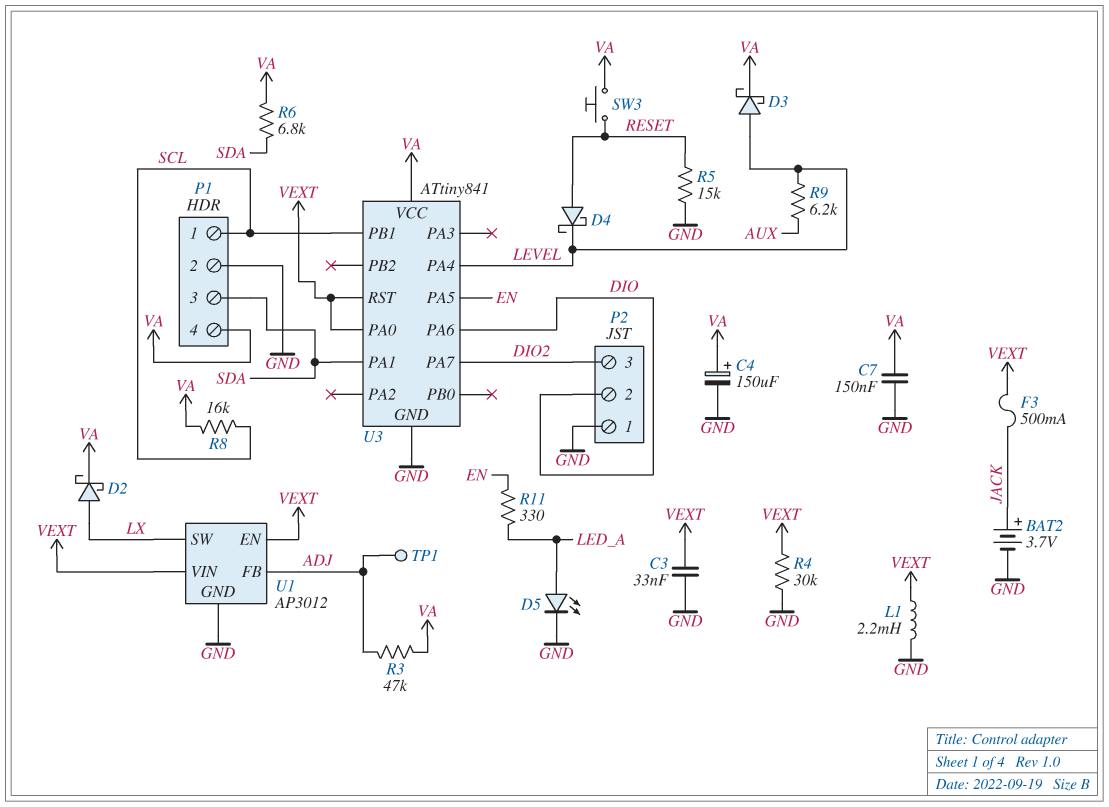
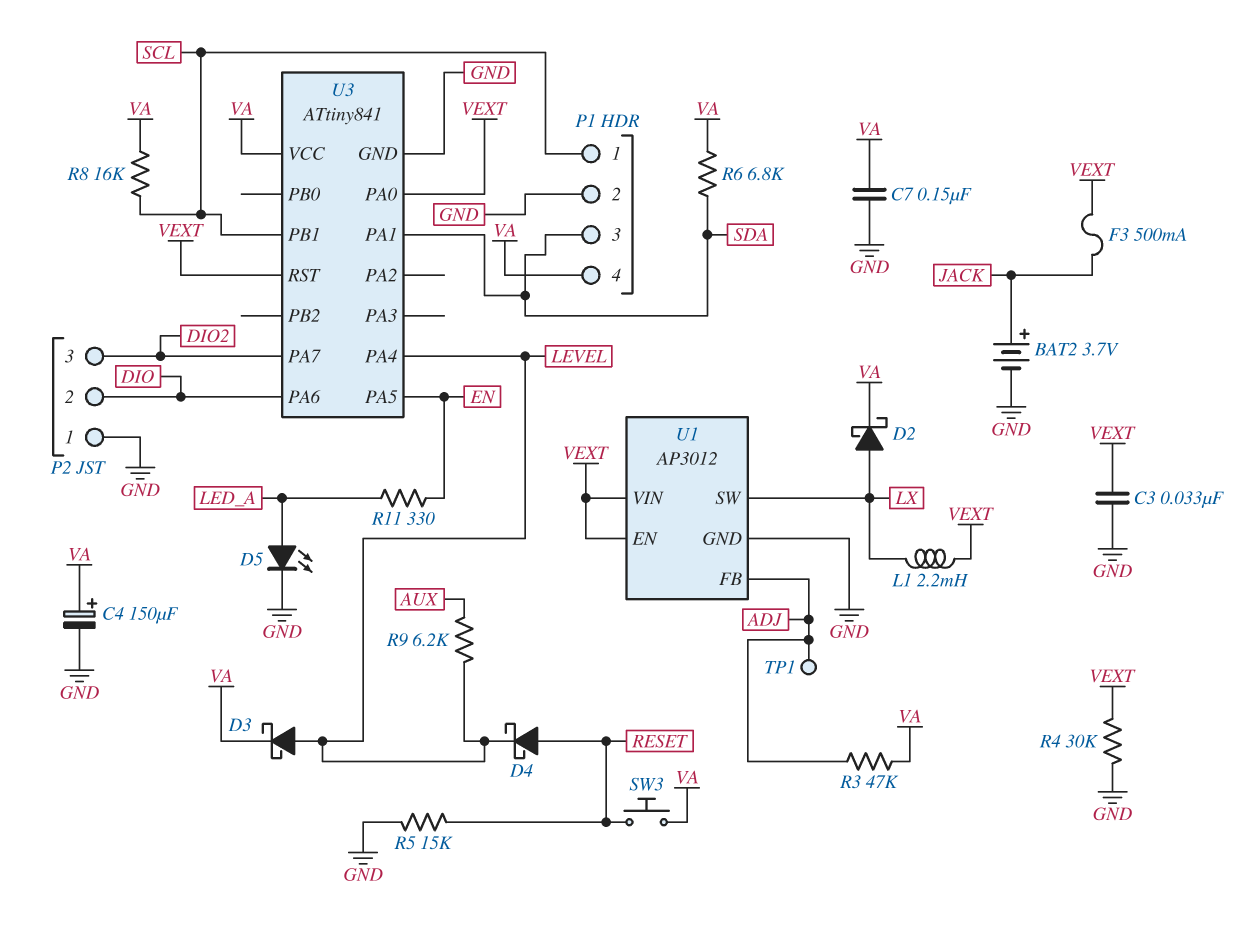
L1: 2.2mH (GND, VEXT) -> 2.2mH (LX, VEXT)

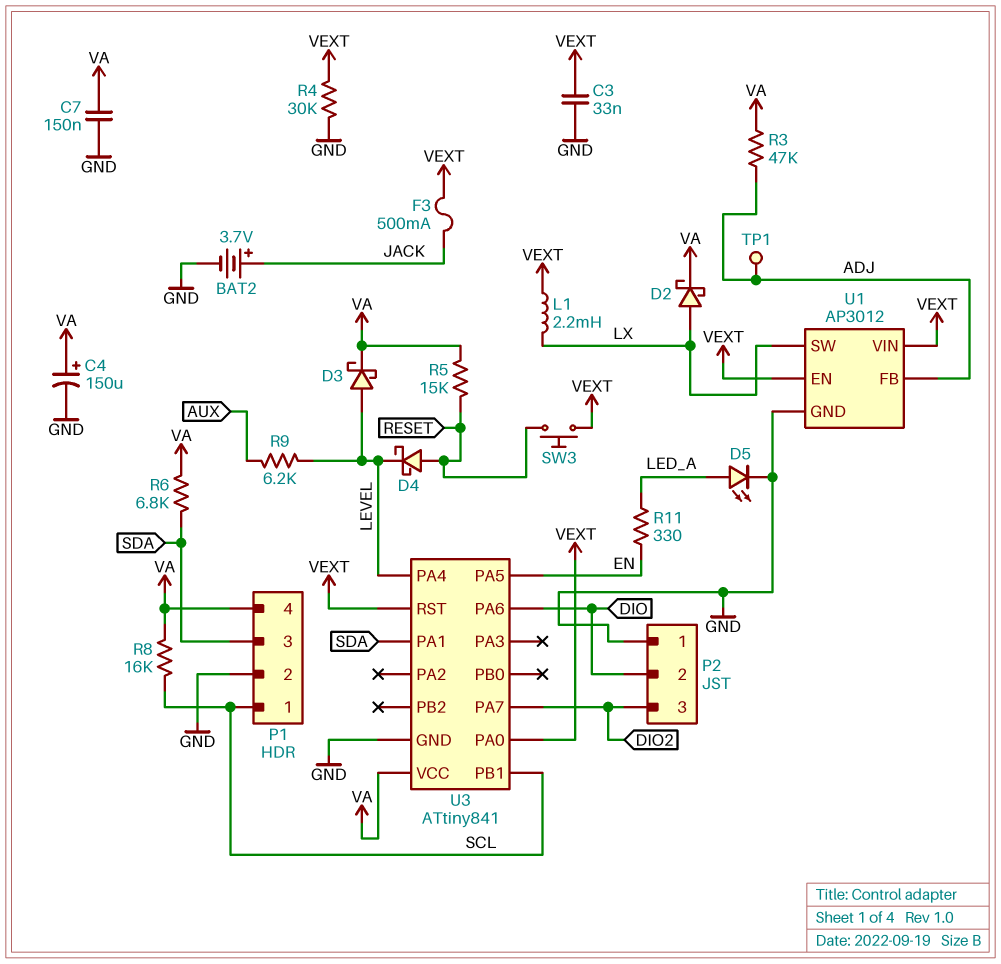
R5: 15k (GND, RESET) -> 15k (RESET, VA)
SW3: button (RESET, VA) -> button (RESET, VEXT)

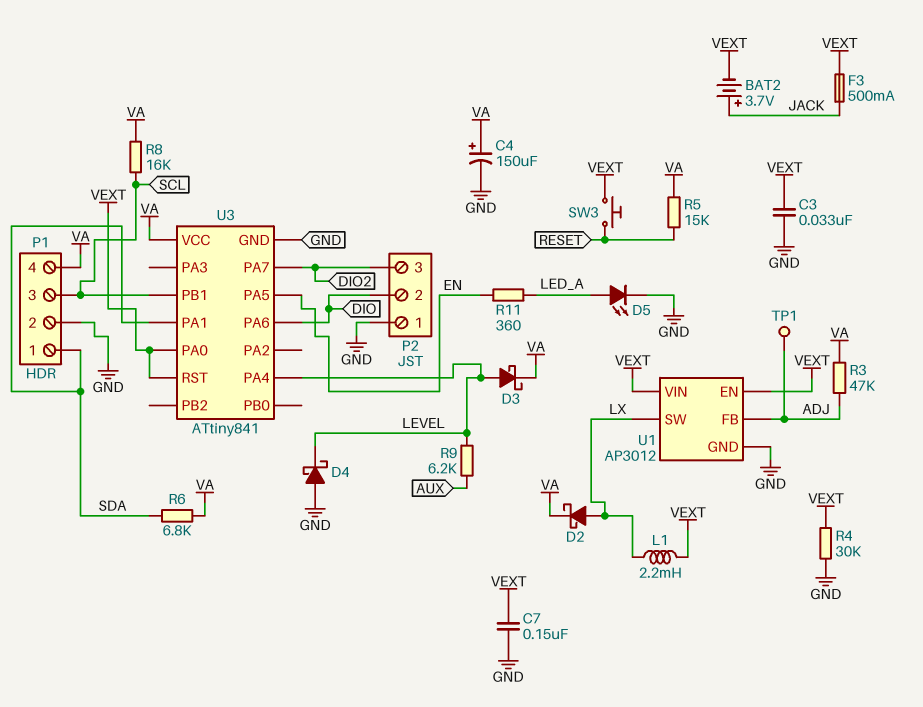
BAT2: 3.7V (plus JACK, minus GND) -> 3.7V (plus JACK, minus VEXT)
C7: 150nF (GND, VA) -> 150nF (GND, VEXT)
D4: schottky (A RESET, K LEVEL) -> schottky (A GND, K LEVEL)
P1 pin 1: SCL -> SDA
P1 pin 3: SDA -> SCL
R11: 330 (EN, LED_A) -> 360 (EN, LED_A)

